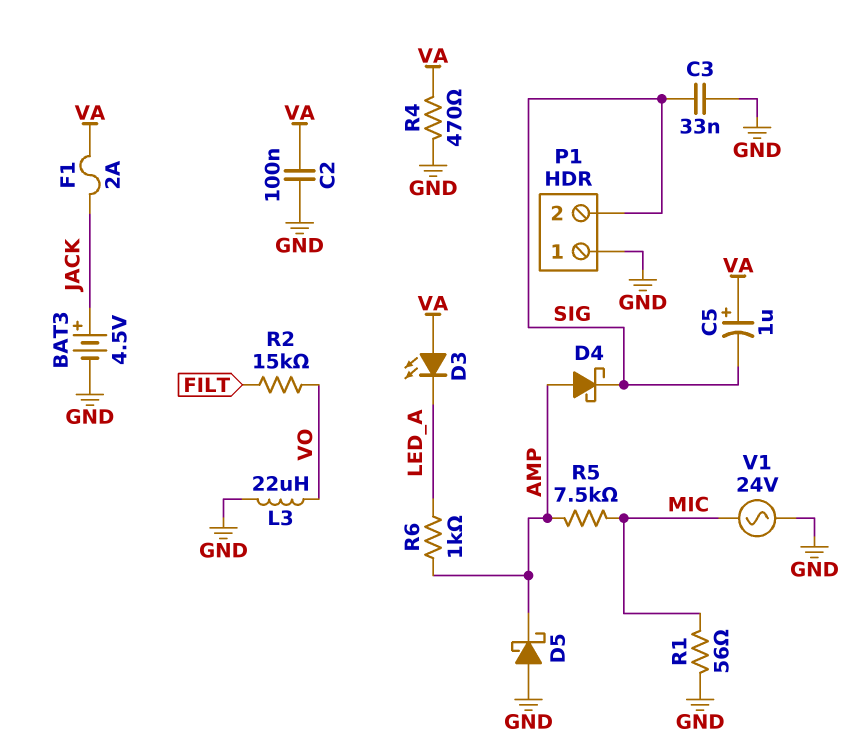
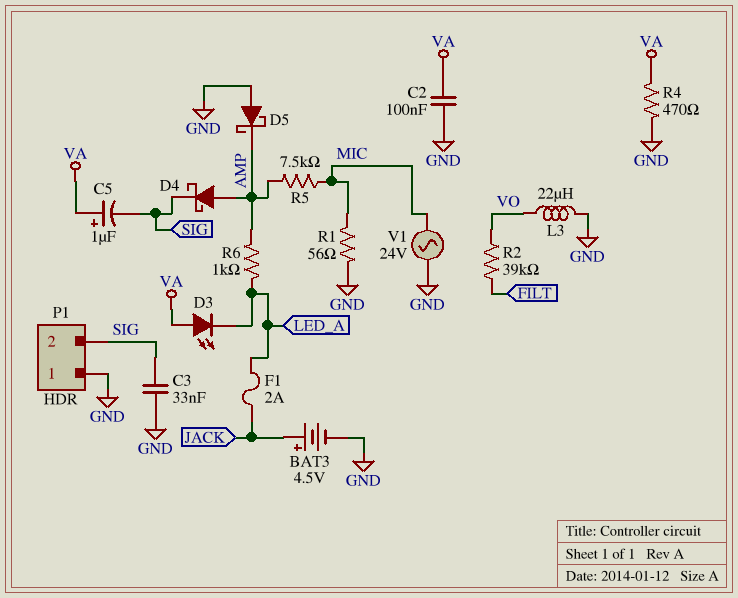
F1: 2A (JACK, VA) -> 2A (JACK, LED_A)
R2: 15k (FILT, VO) -> 39k (FILT, VO)

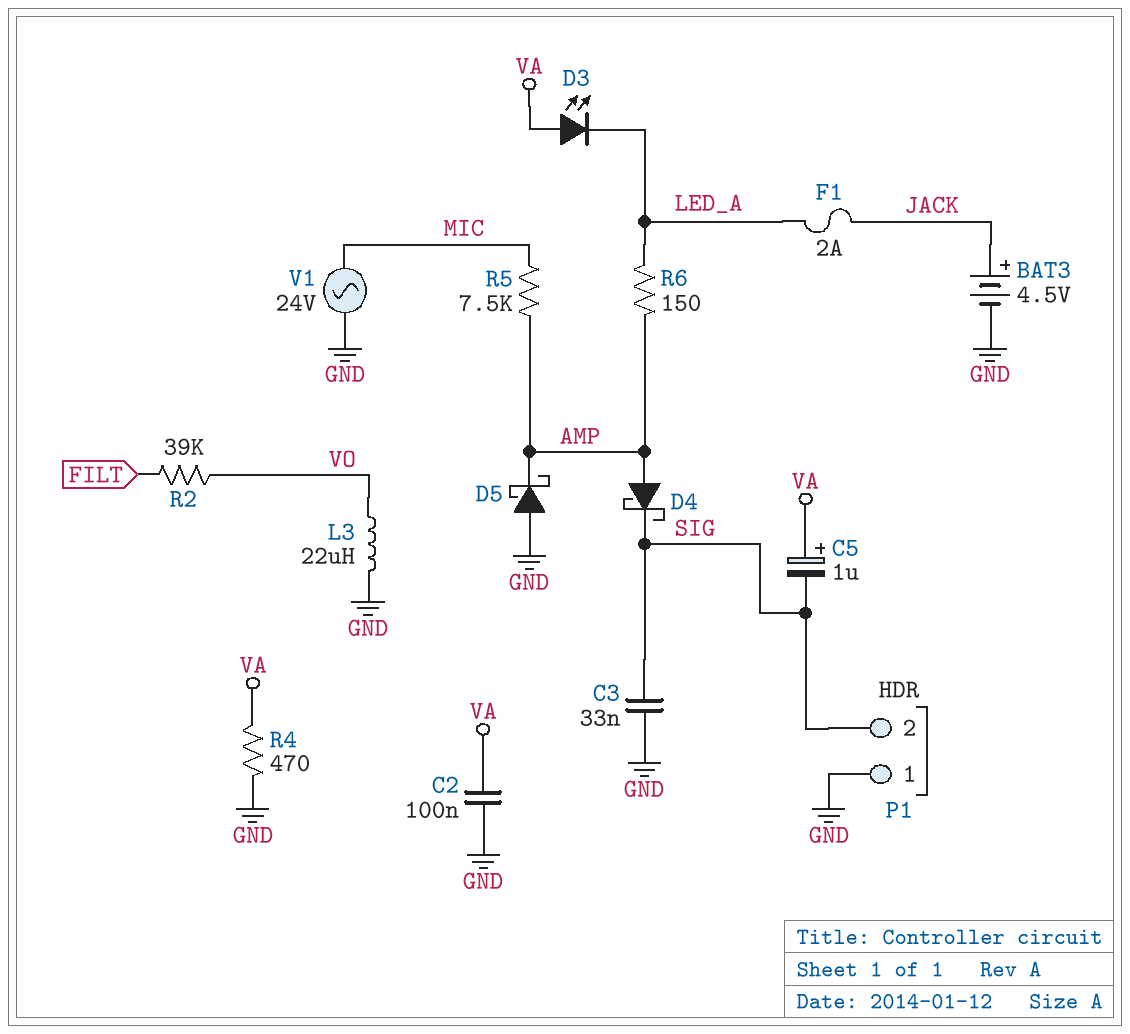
R1: 56 (GND, MIC) -> none
R6: 1k (AMP, LED_A) -> 150 (AMP, LED_A)

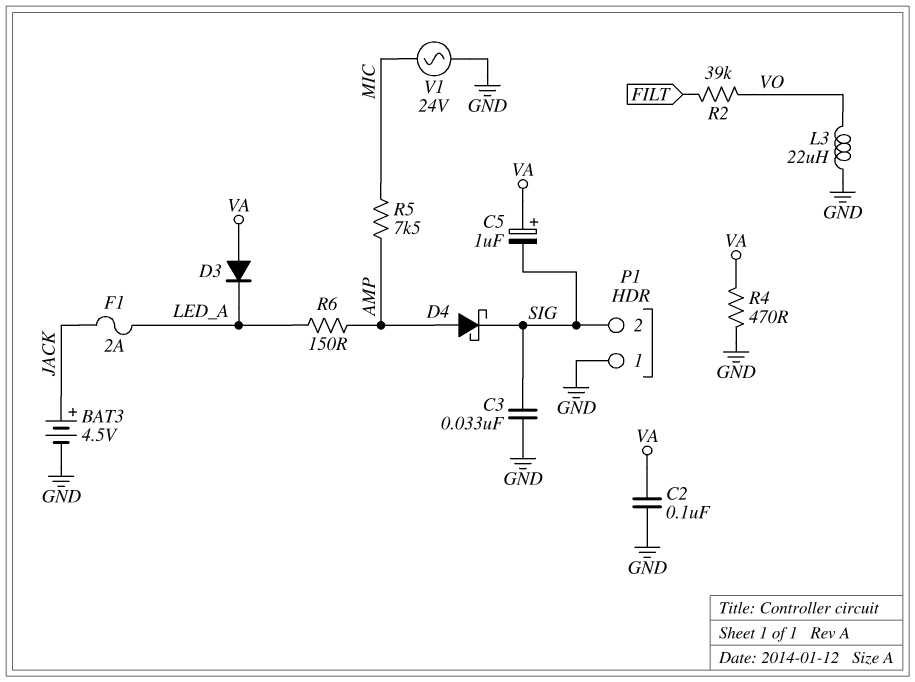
D3: LED (A VA, K LED_A) -> diode (A VA, K LED_A)
D5: schottky (A GND, K AMP) -> none

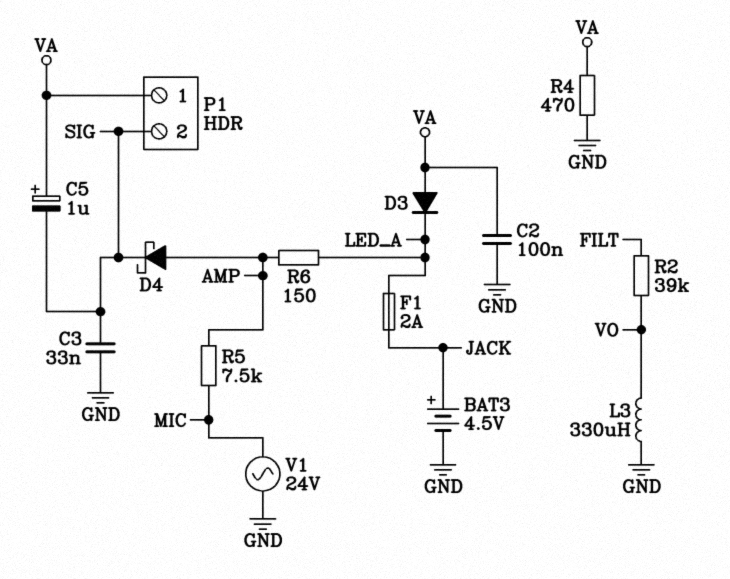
L3: 22uH (GND, VO) -> 330uH (GND, VO)
P1 pin 1: GND -> VA

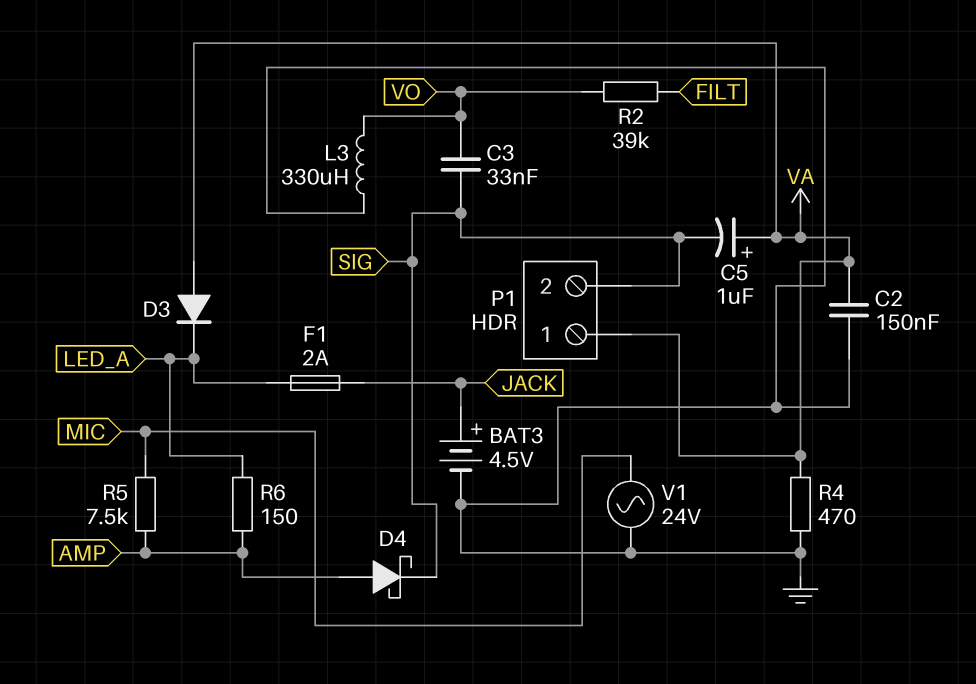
C2: 100nF (GND, VA) -> 150nF (GND, VA)
C3: 33nF (GND, SIG) -> 33nF (SIG, VO)

